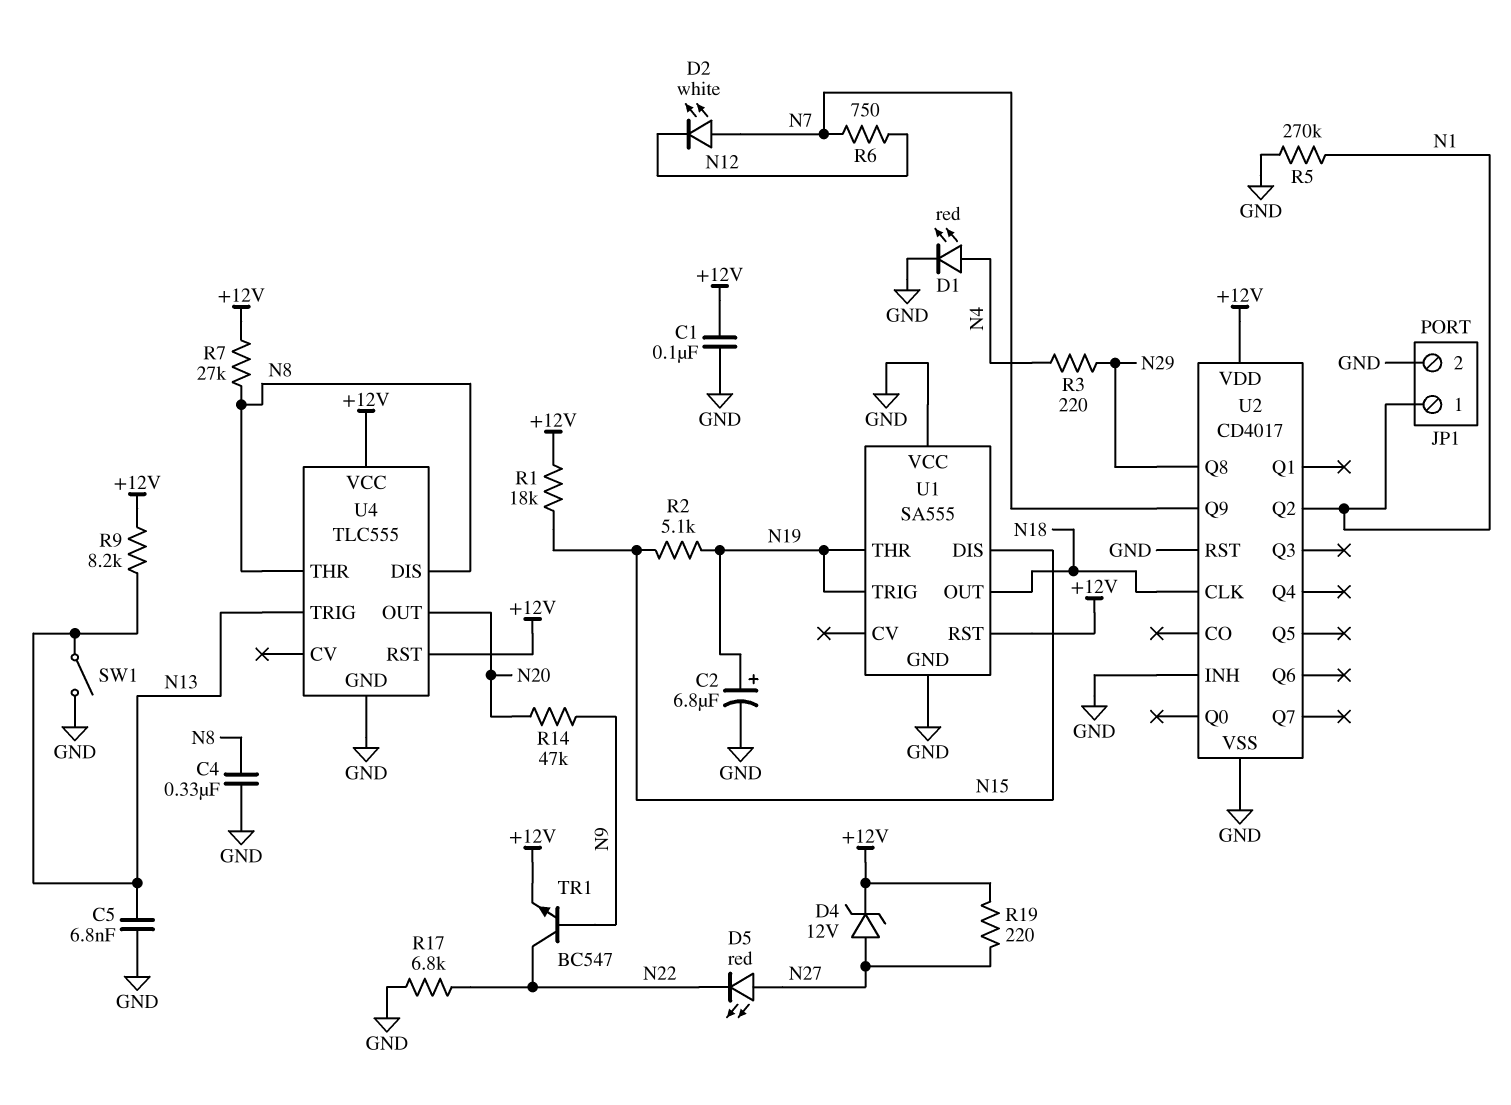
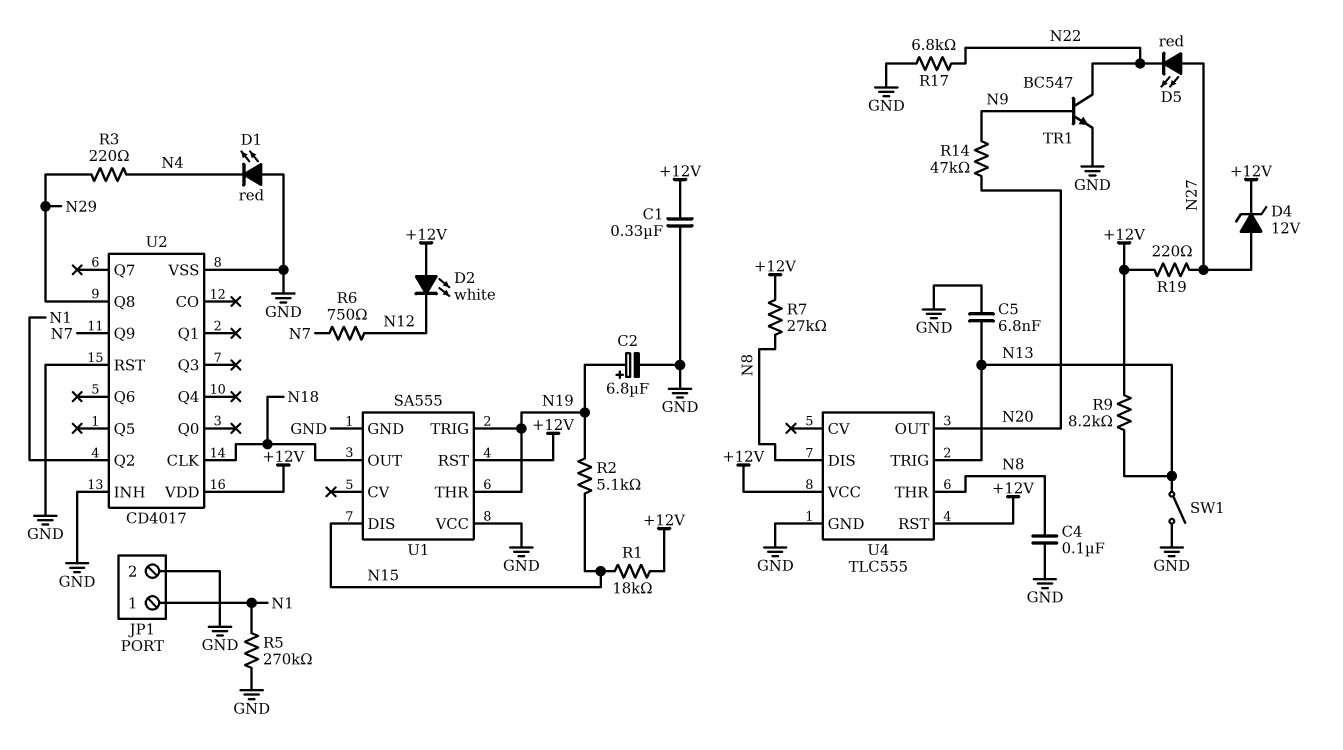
C1: 100nF (+12V, GND) -> 330nF (+12V, GND)
C4: 330nF (GND, N8) -> 100nF (GND, N8)
D1: LED red (A N4, K GND) -> LED red (A GND, K N4)
D2: LED white (A N7, K N12) -> LED white (A +12V, K N12)
TR1: NPN BC547 (B N9, C N22, E +12V) -> NPN BC547 (B N9, C N22, E GND)

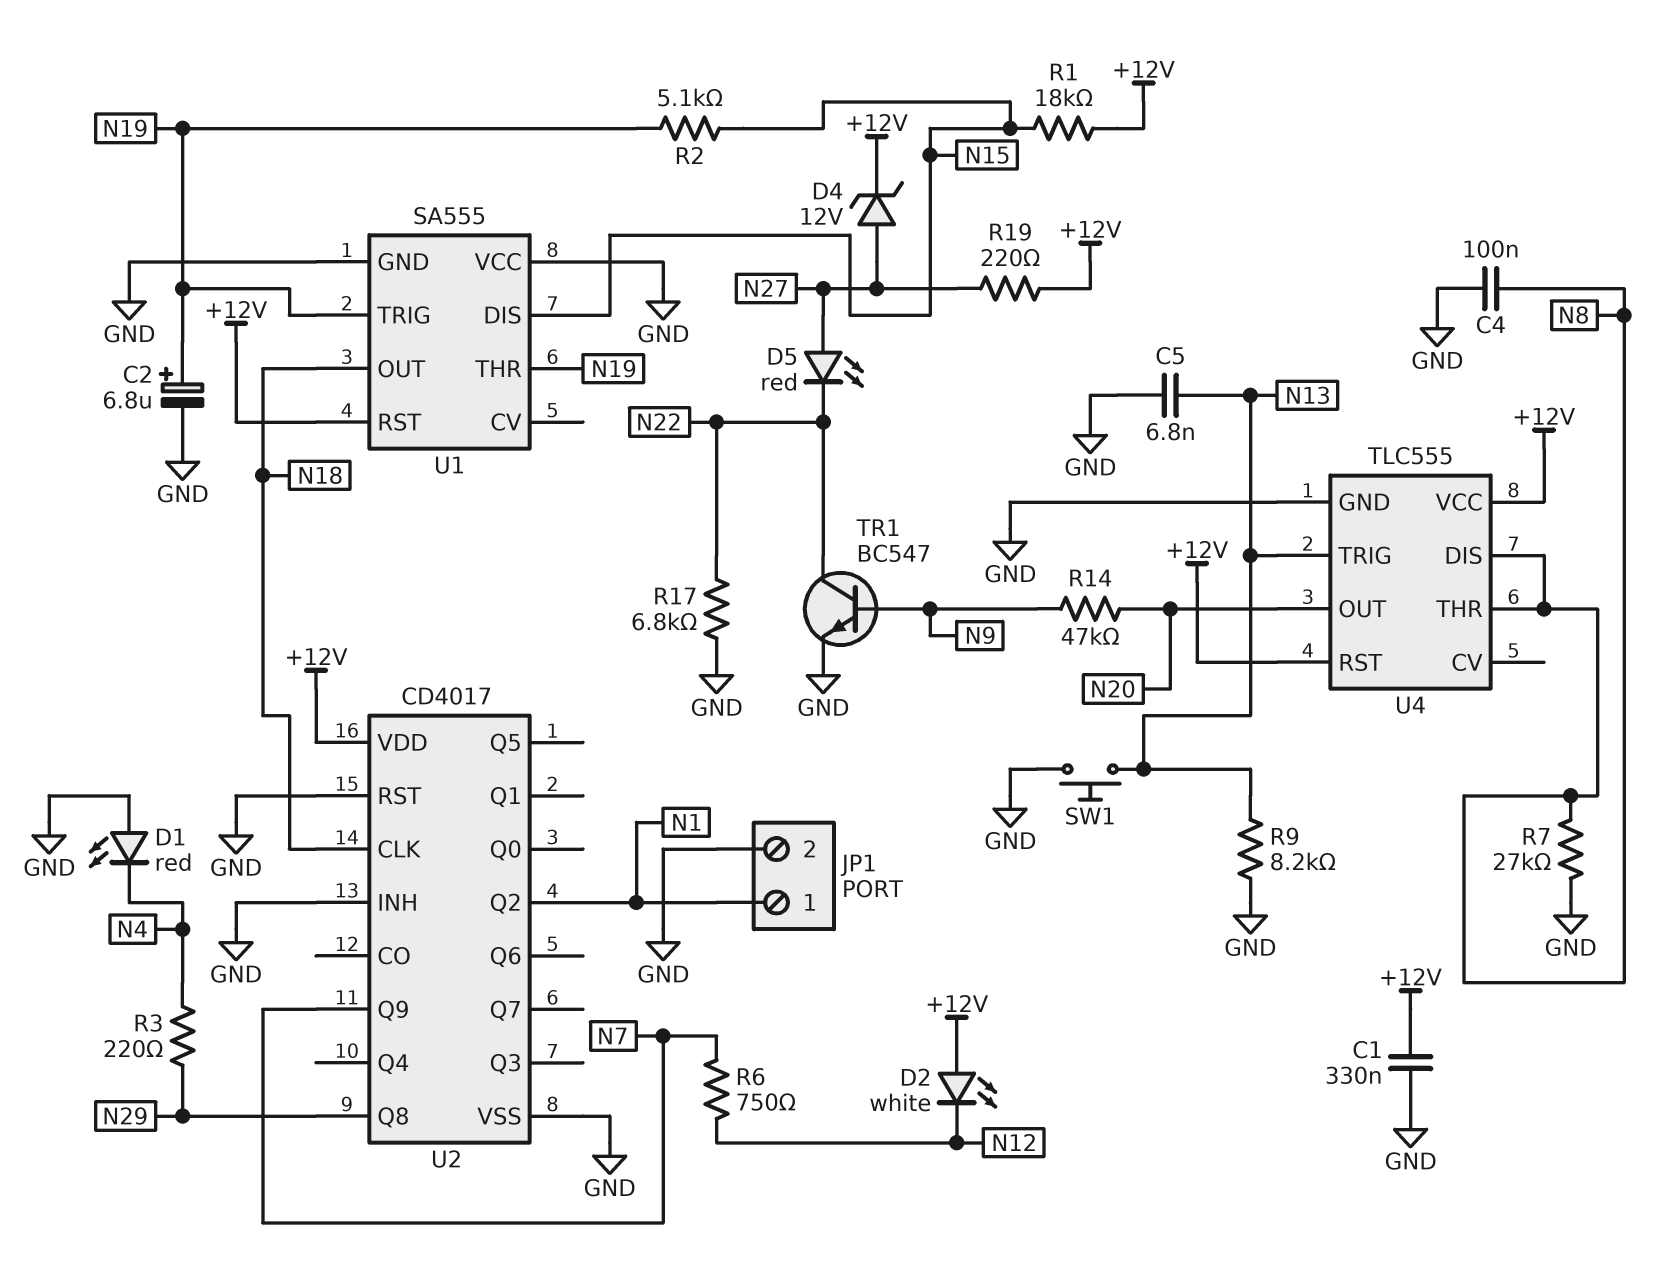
R5: 270k (GND, N1) -> none
R7: 27k (+12V, N8) -> 27k (GND, N8)
R9: 8.2k (+12V, N13) -> 8.2k (GND, N13)
SW1: switch (GND, N13) -> button (GND, N13)

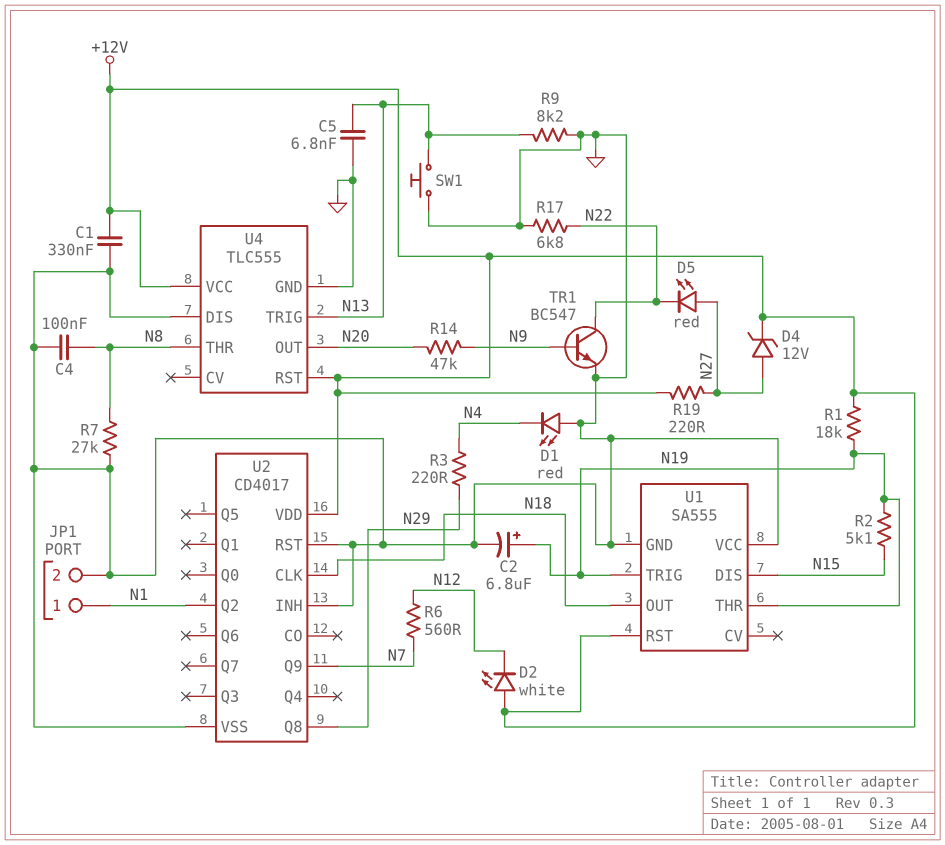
R1: 18k (+12V, N15) -> 18k (+12V, N19)
R6: 750 (N7, N12) -> 560 (N7, N12)
U4 pin DIS: N8 -> GND

